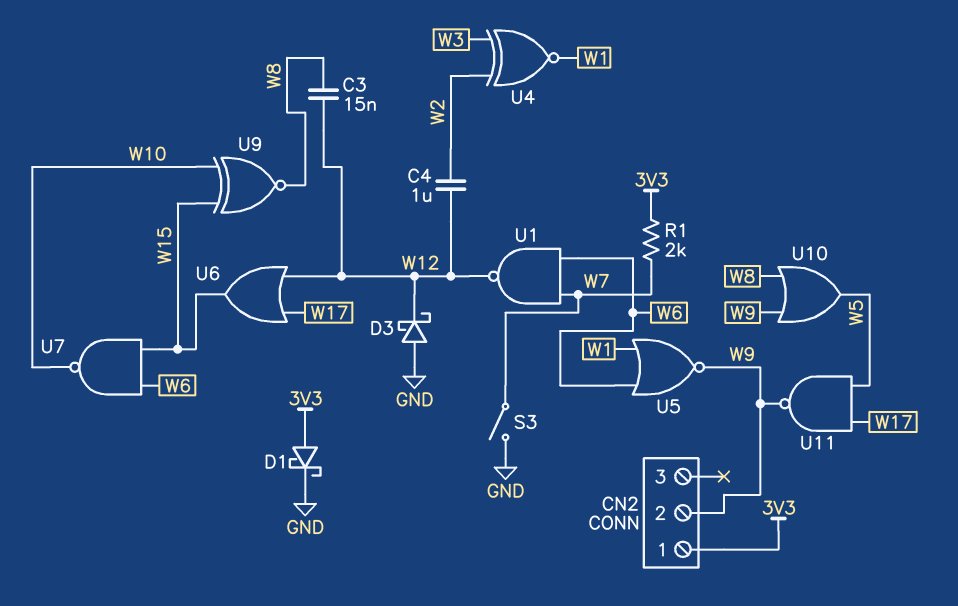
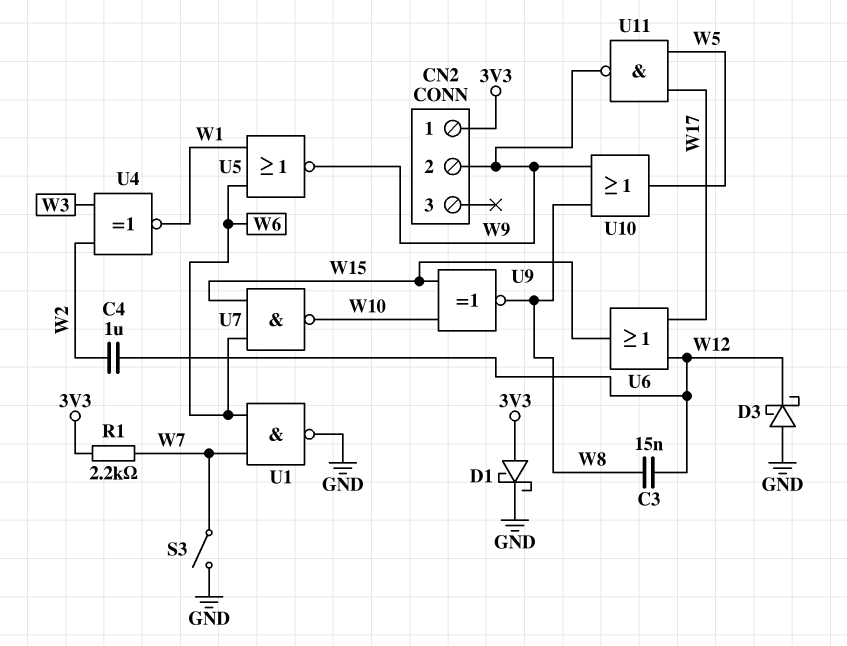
R1: 2k (3V3, W7) -> 2.2k (3V3, W7)
U1: NAND (in W6, in W7, out W12) -> NAND (in W6, in W7, out GND)

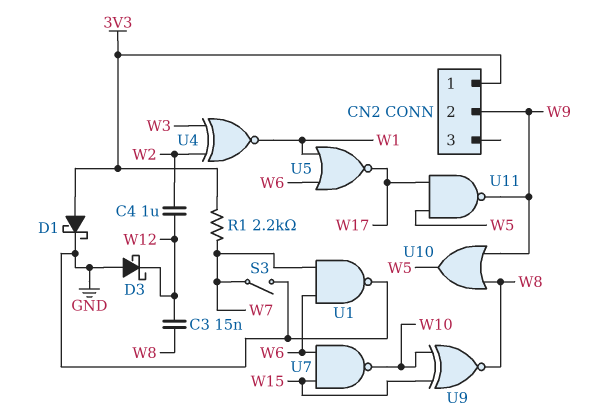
U5: NOR (in W1, in W6, out W9) -> NOR (in W1, in W6, out W17)
U6: OR (in W12, in W17, out W15) -> none

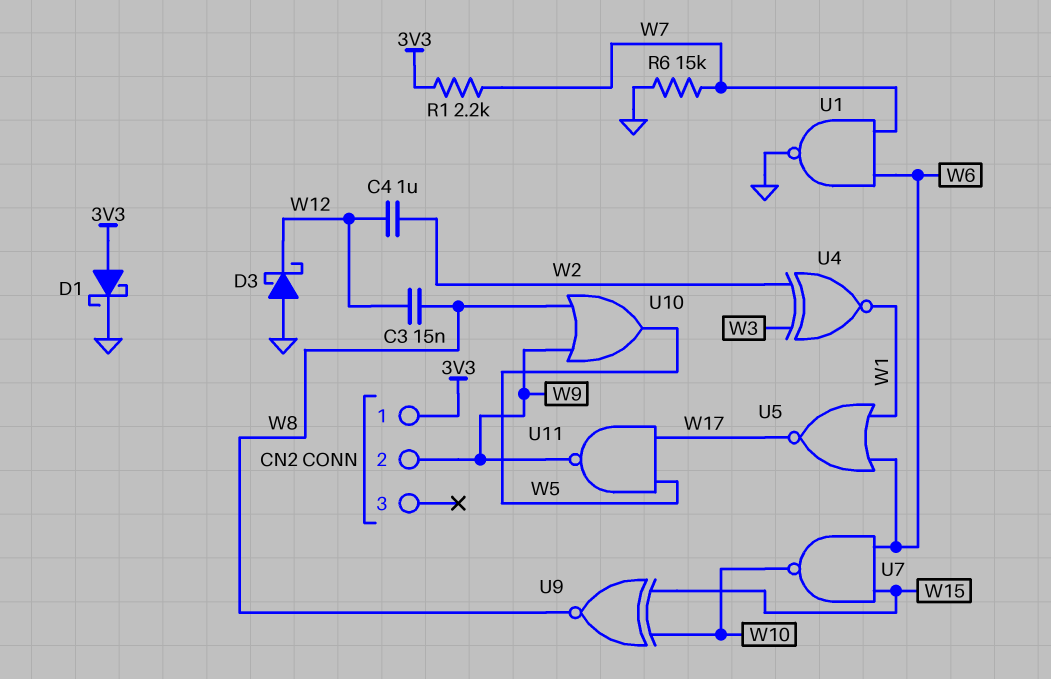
R6: none -> 15k (GND, W7)
S3: switch (GND, W7) -> none

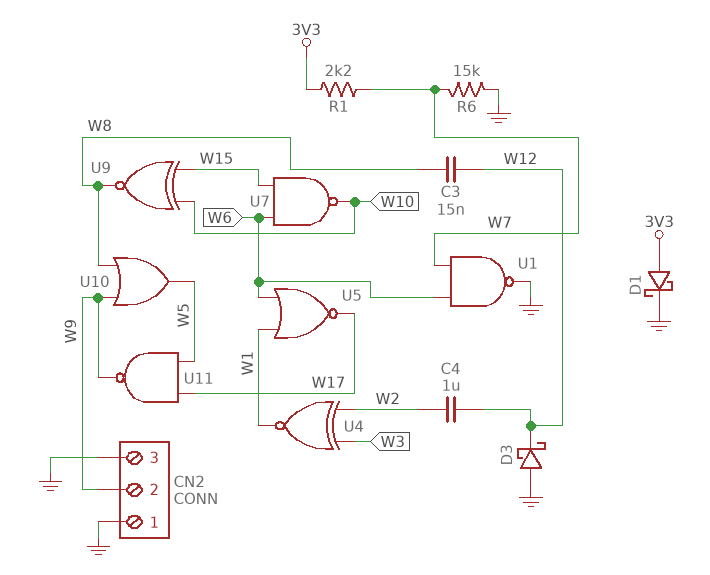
CN2 pin 1: 3V3 -> GND
CN2 pin 3: none -> GND

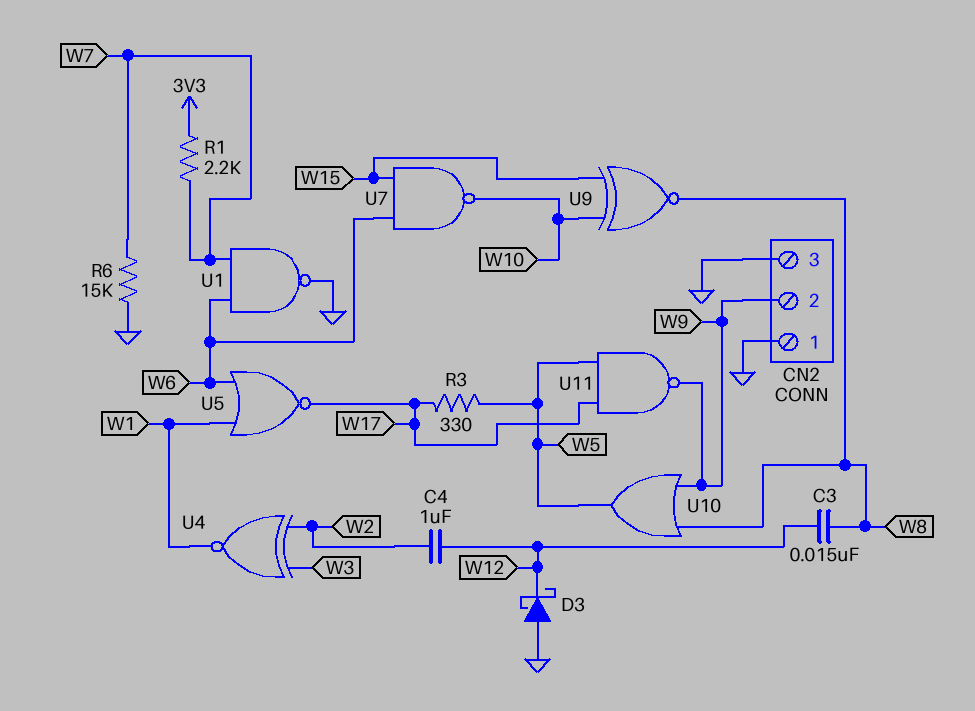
D1: schottky (A 3V3, K GND) -> none
R3: none -> 330 (W5, W17)

